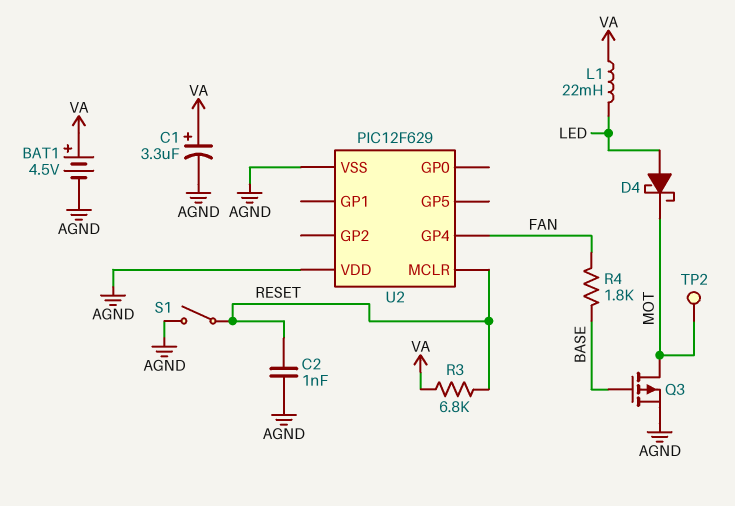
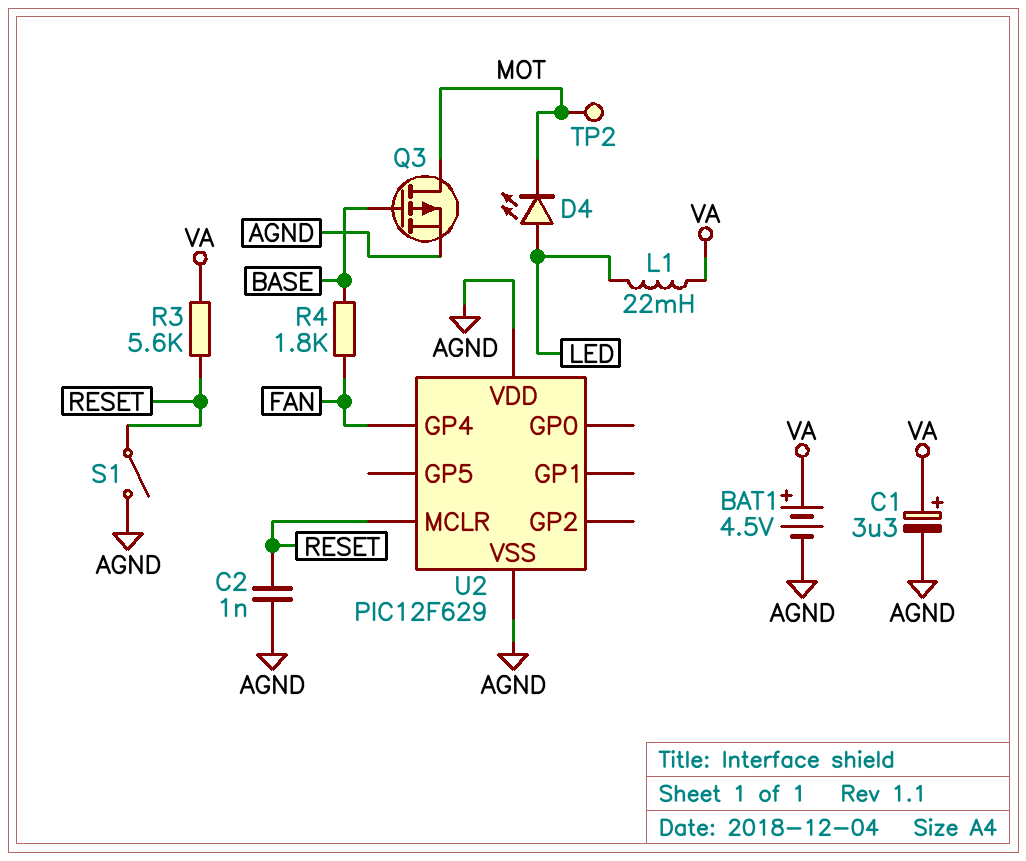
D4: schottky (A LED, K MOT) -> LED (A LED, K MOT)
R3: 6.8k (RESET, VA) -> 5.6k (RESET, VA)

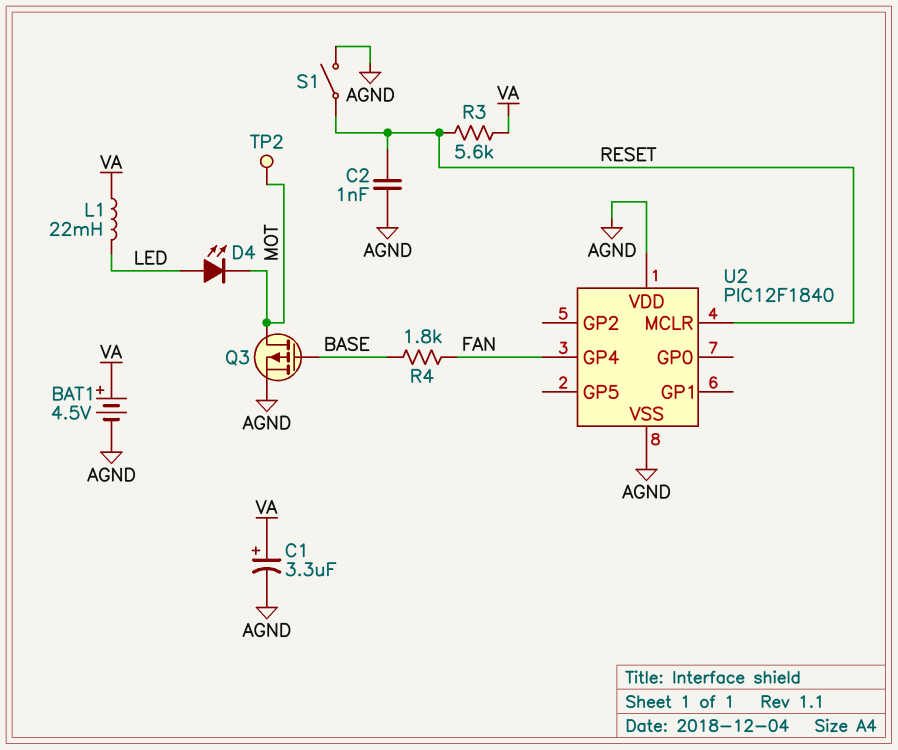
U2: PIC12F629 -> PIC12F1840

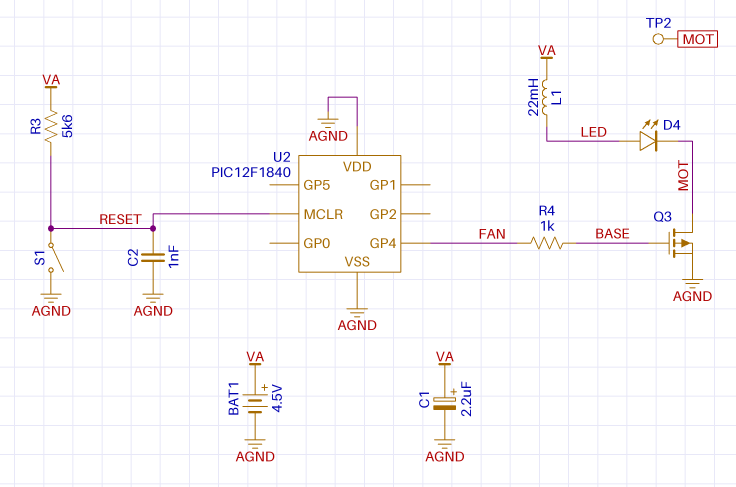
C1: 3.3uF (plus VA, minus AGND) -> 2.2uF (plus VA, minus AGND)
R4: 1.8k (BASE, FAN) -> 1k (BASE, FAN)

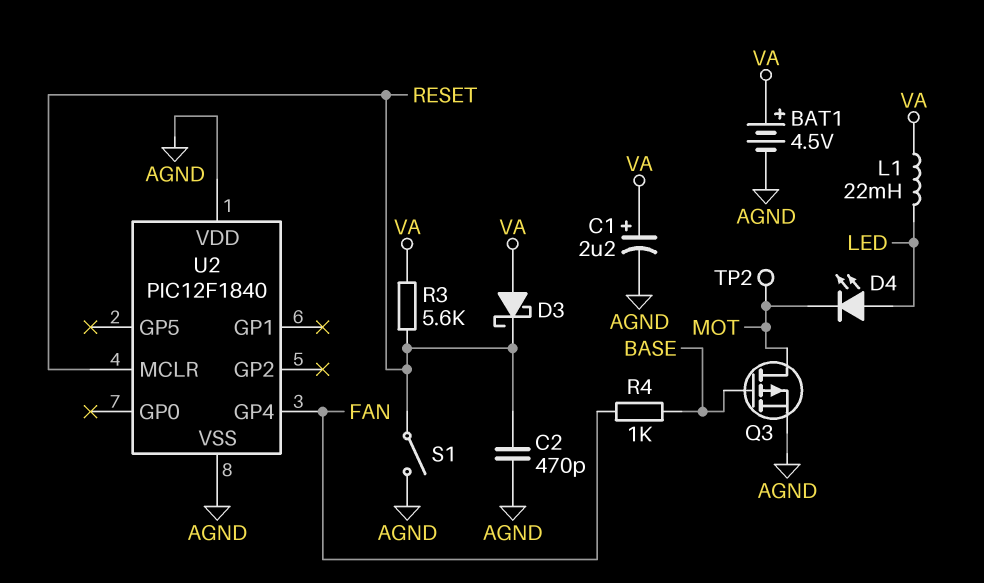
C2: 1nF (AGND, RESET) -> 470pF (AGND, RESET)
D3: none -> schottky (A VA, K RESET)

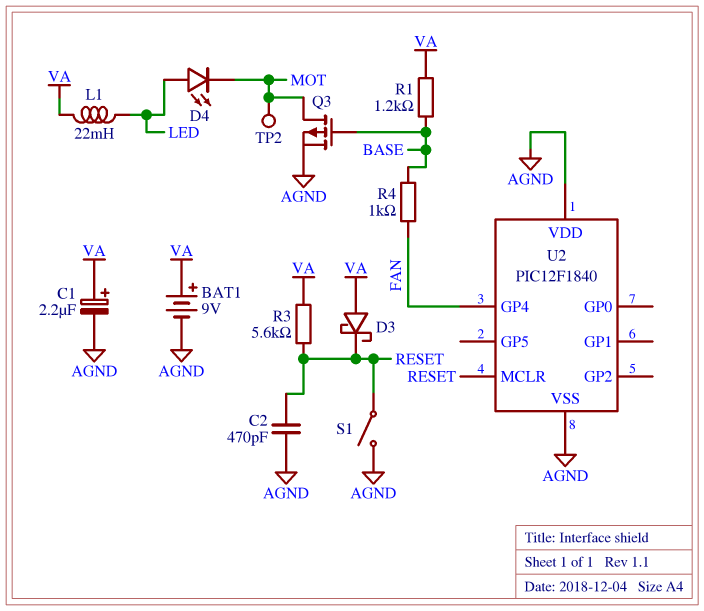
BAT1: 4.5V (plus VA, minus AGND) -> 9V (plus VA, minus AGND)
R1: none -> 1.2k (BASE, VA)

